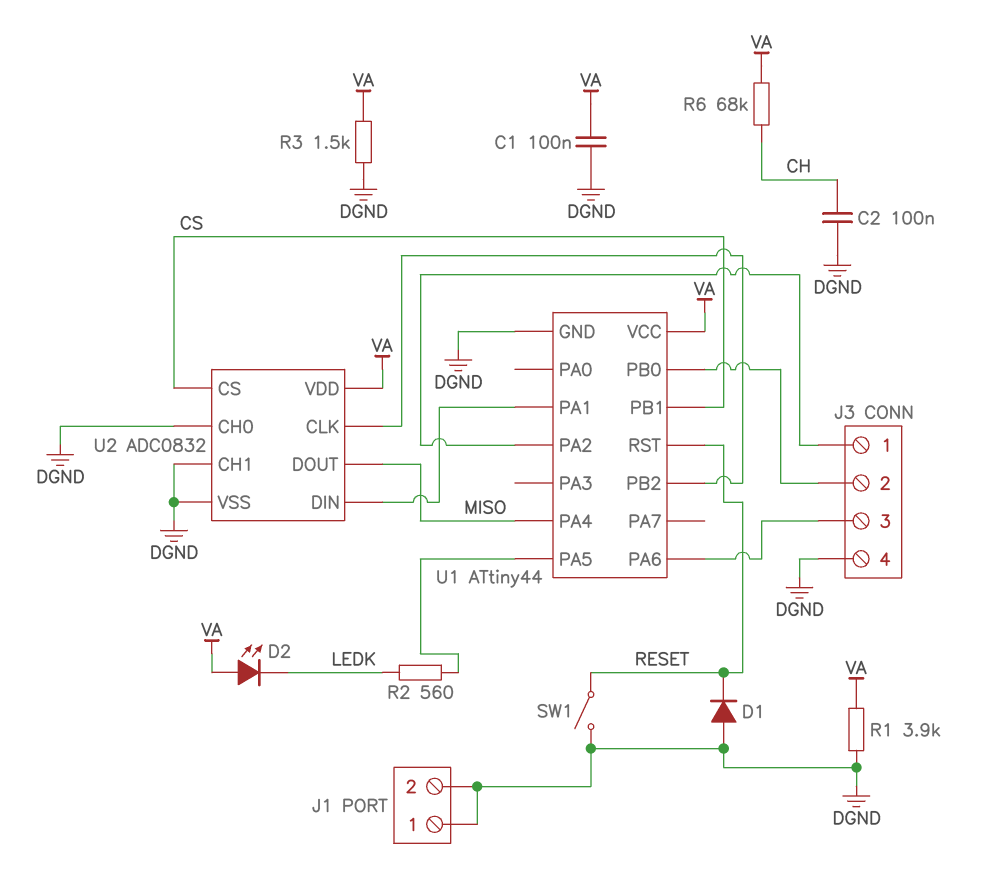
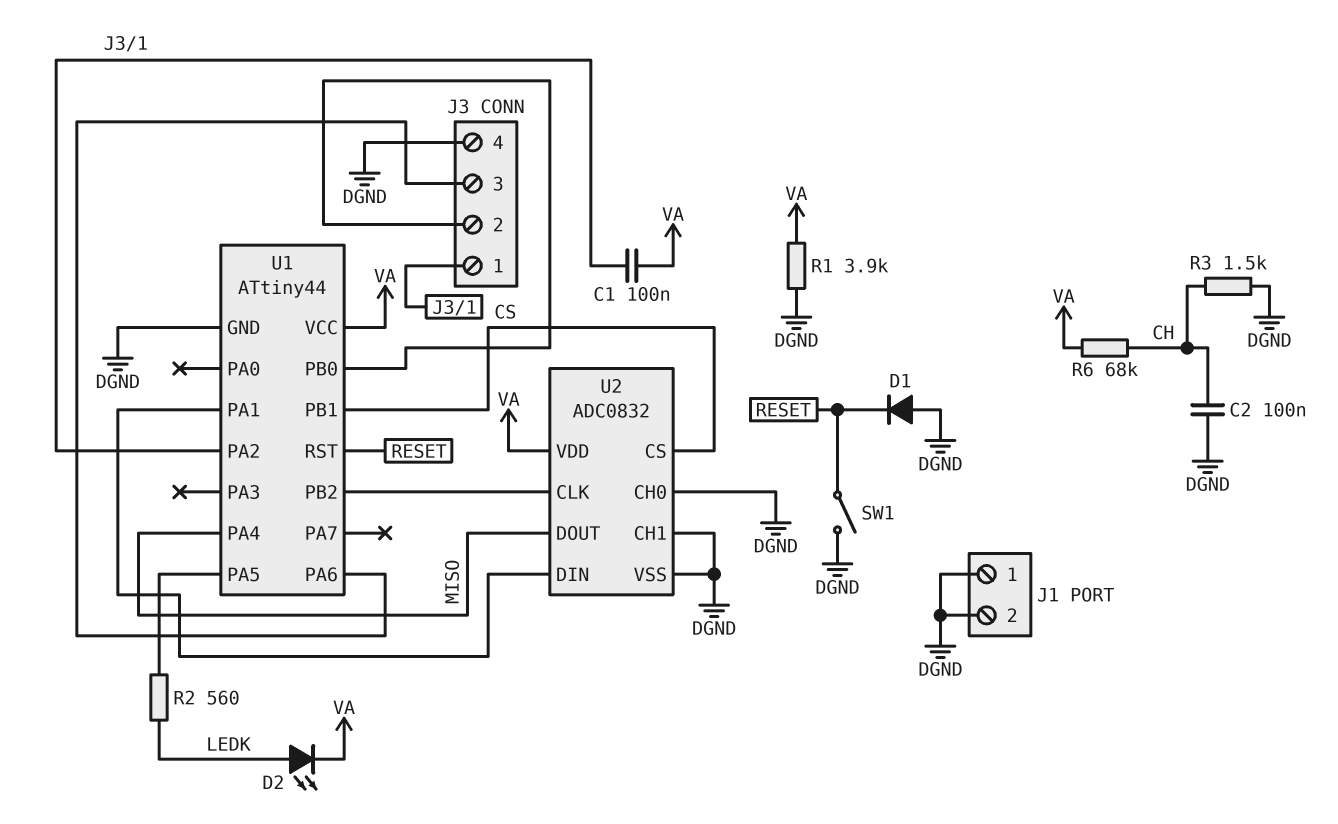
C1: 100nF (DGND, VA) -> 100nF (J3/1, VA)
D2: LED (A VA, K LEDK) -> LED (A LEDK, K VA)
R3: 1.5k (DGND, VA) -> 1.5k (CH, DGND)

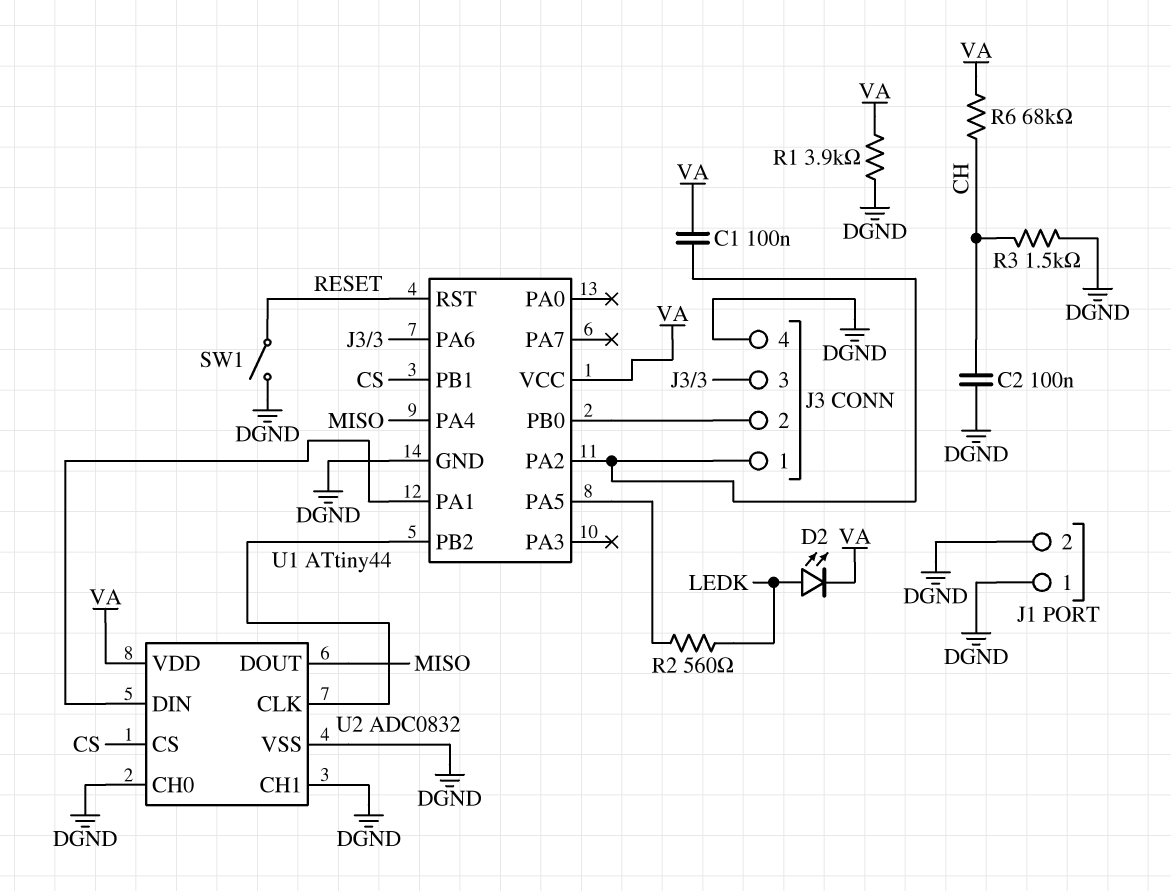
D1: diode (A DGND, K RESET) -> none

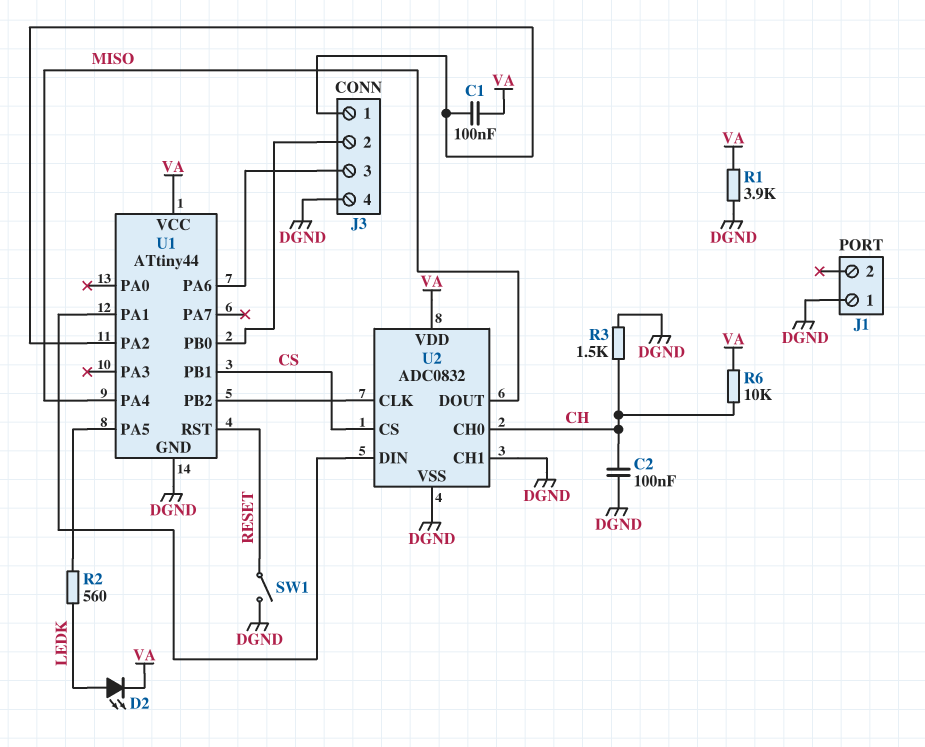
J1 pin 2: DGND -> none
R6: 68k (CH, VA) -> 10k (CH, VA)
U2 pin CH0: DGND -> CH

